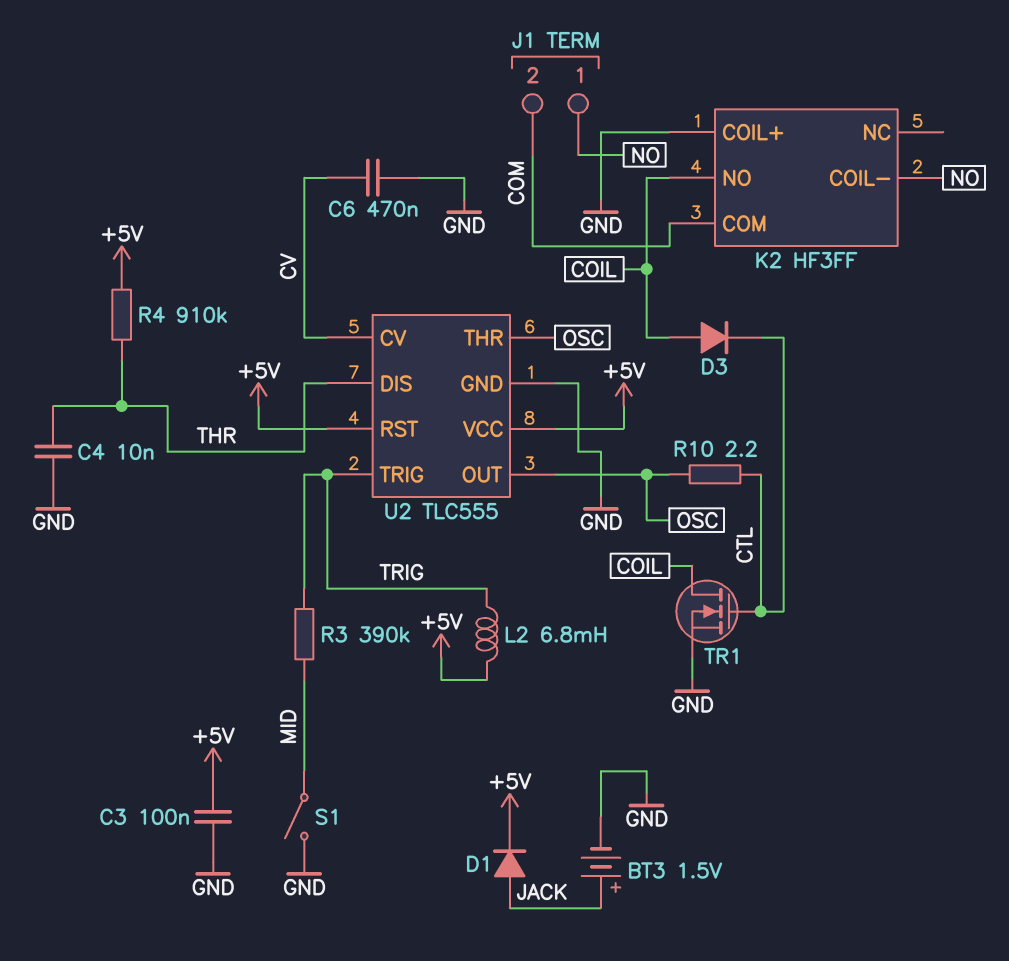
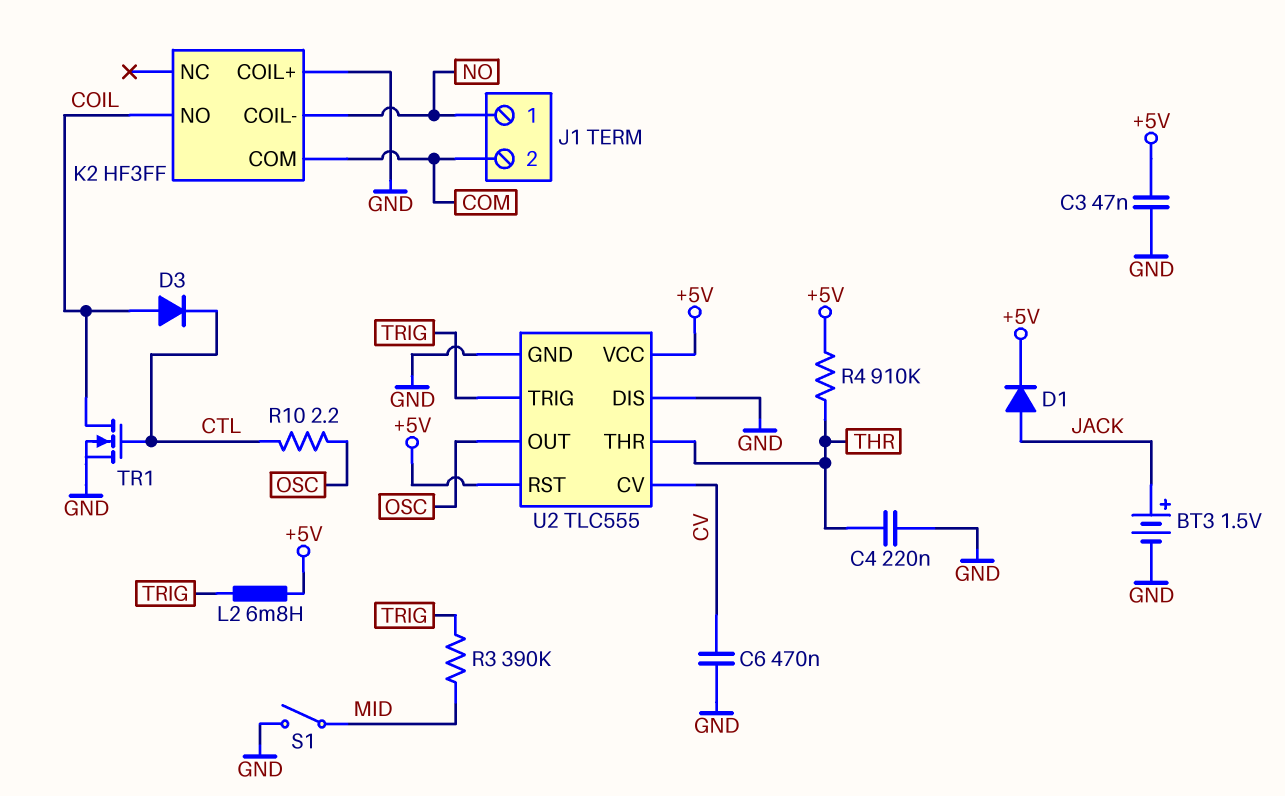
C3: 100nF (+5V, GND) -> 47nF (+5V, GND)
C4: 10nF (GND, THR) -> 220nF (GND, THR)
U2 pin DIS: THR -> GND
U2 pin THR: OSC -> THR

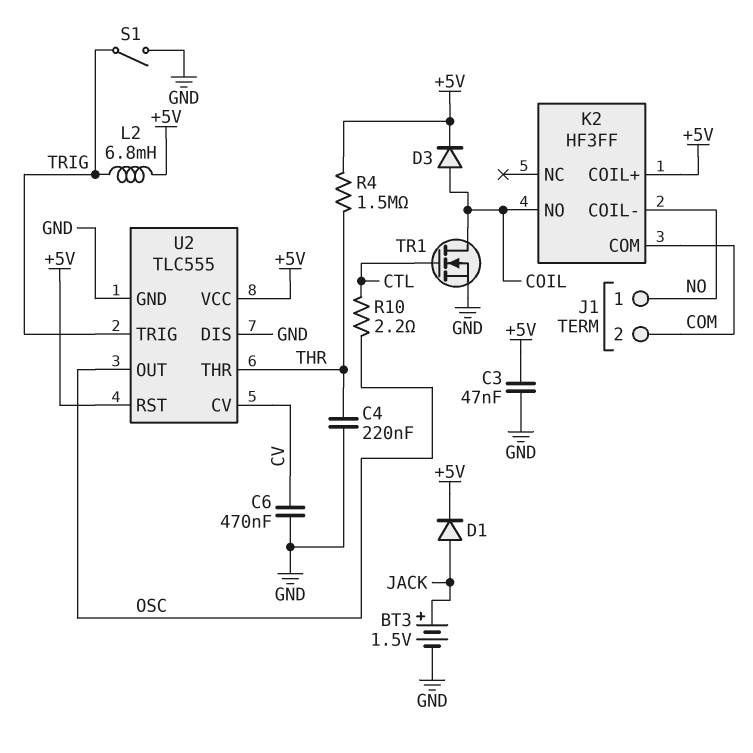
D3: diode (A COIL, K CTL) -> diode (A COIL, K +5V)
K2 pin COIL+: GND -> +5V
R3: 390k (MID, TRIG) -> none
R4: 910k (+5V, THR) -> 1.5M (+5V, THR)
S1: switch (GND, MID) -> switch (GND, TRIG)

